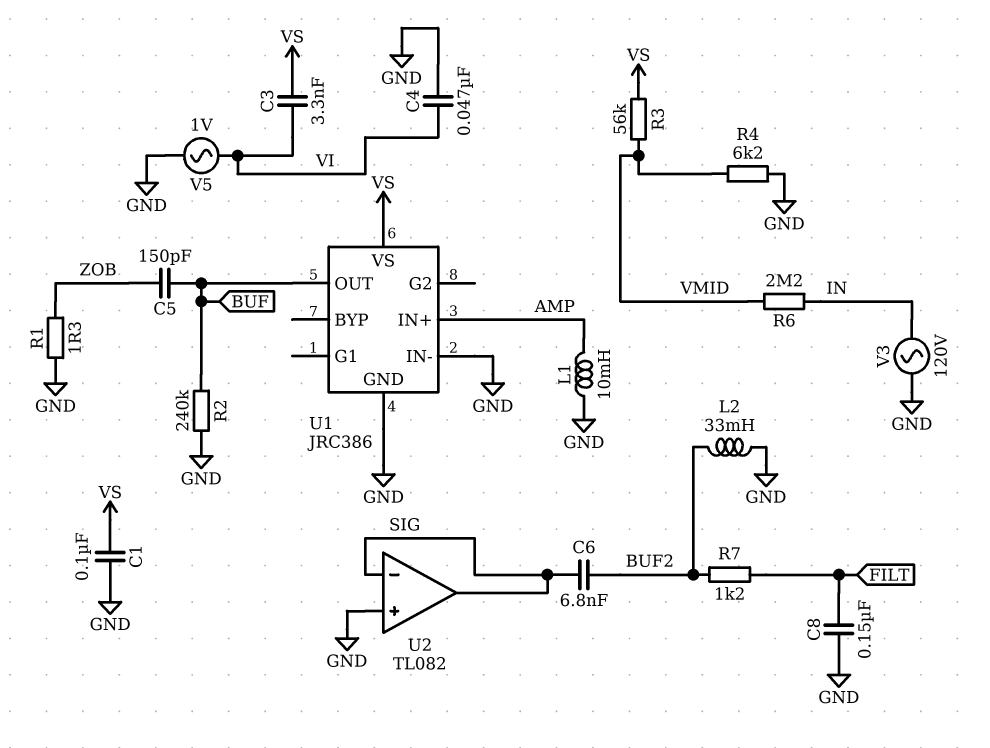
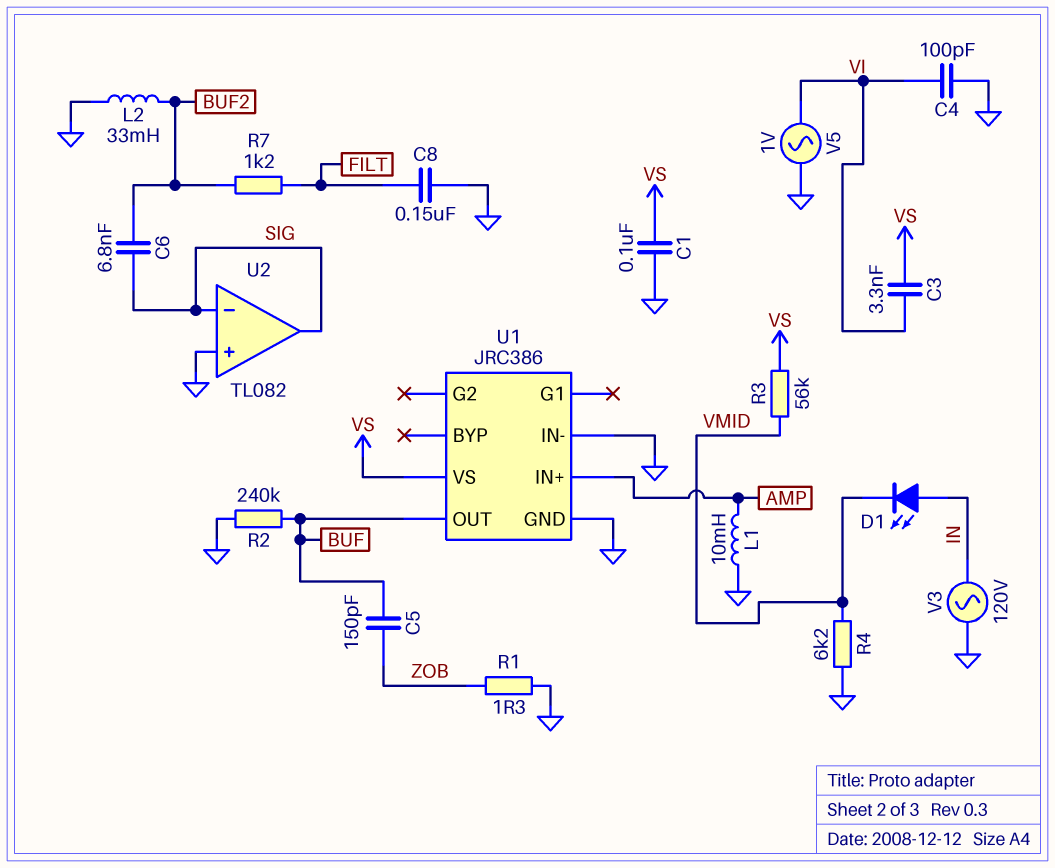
C4: 47nF (GND, VI) -> 100pF (GND, VI)
D1: none -> LED (A IN, K VMID)
R6: 2.2M (IN, VMID) -> none

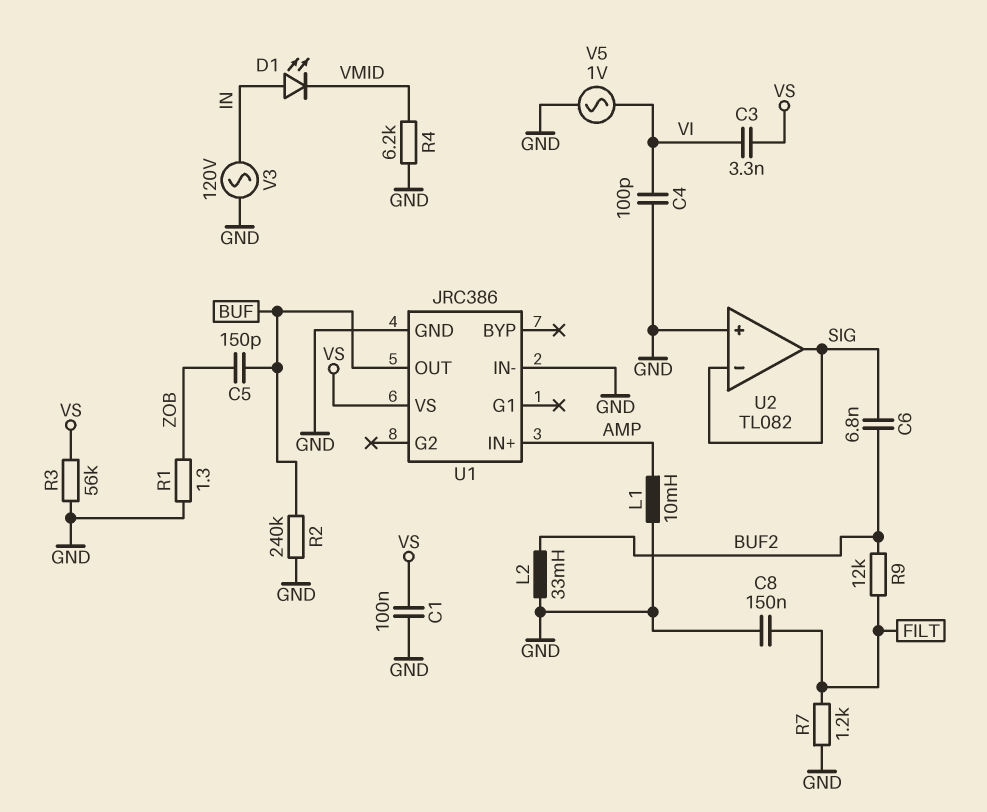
R3: 56k (VMID, VS) -> 56k (GND, VS)
R7: 1.2k (BUF2, FILT) -> 1.2k (FILT, GND)
R9: none -> 12k (BUF2, FILT)

